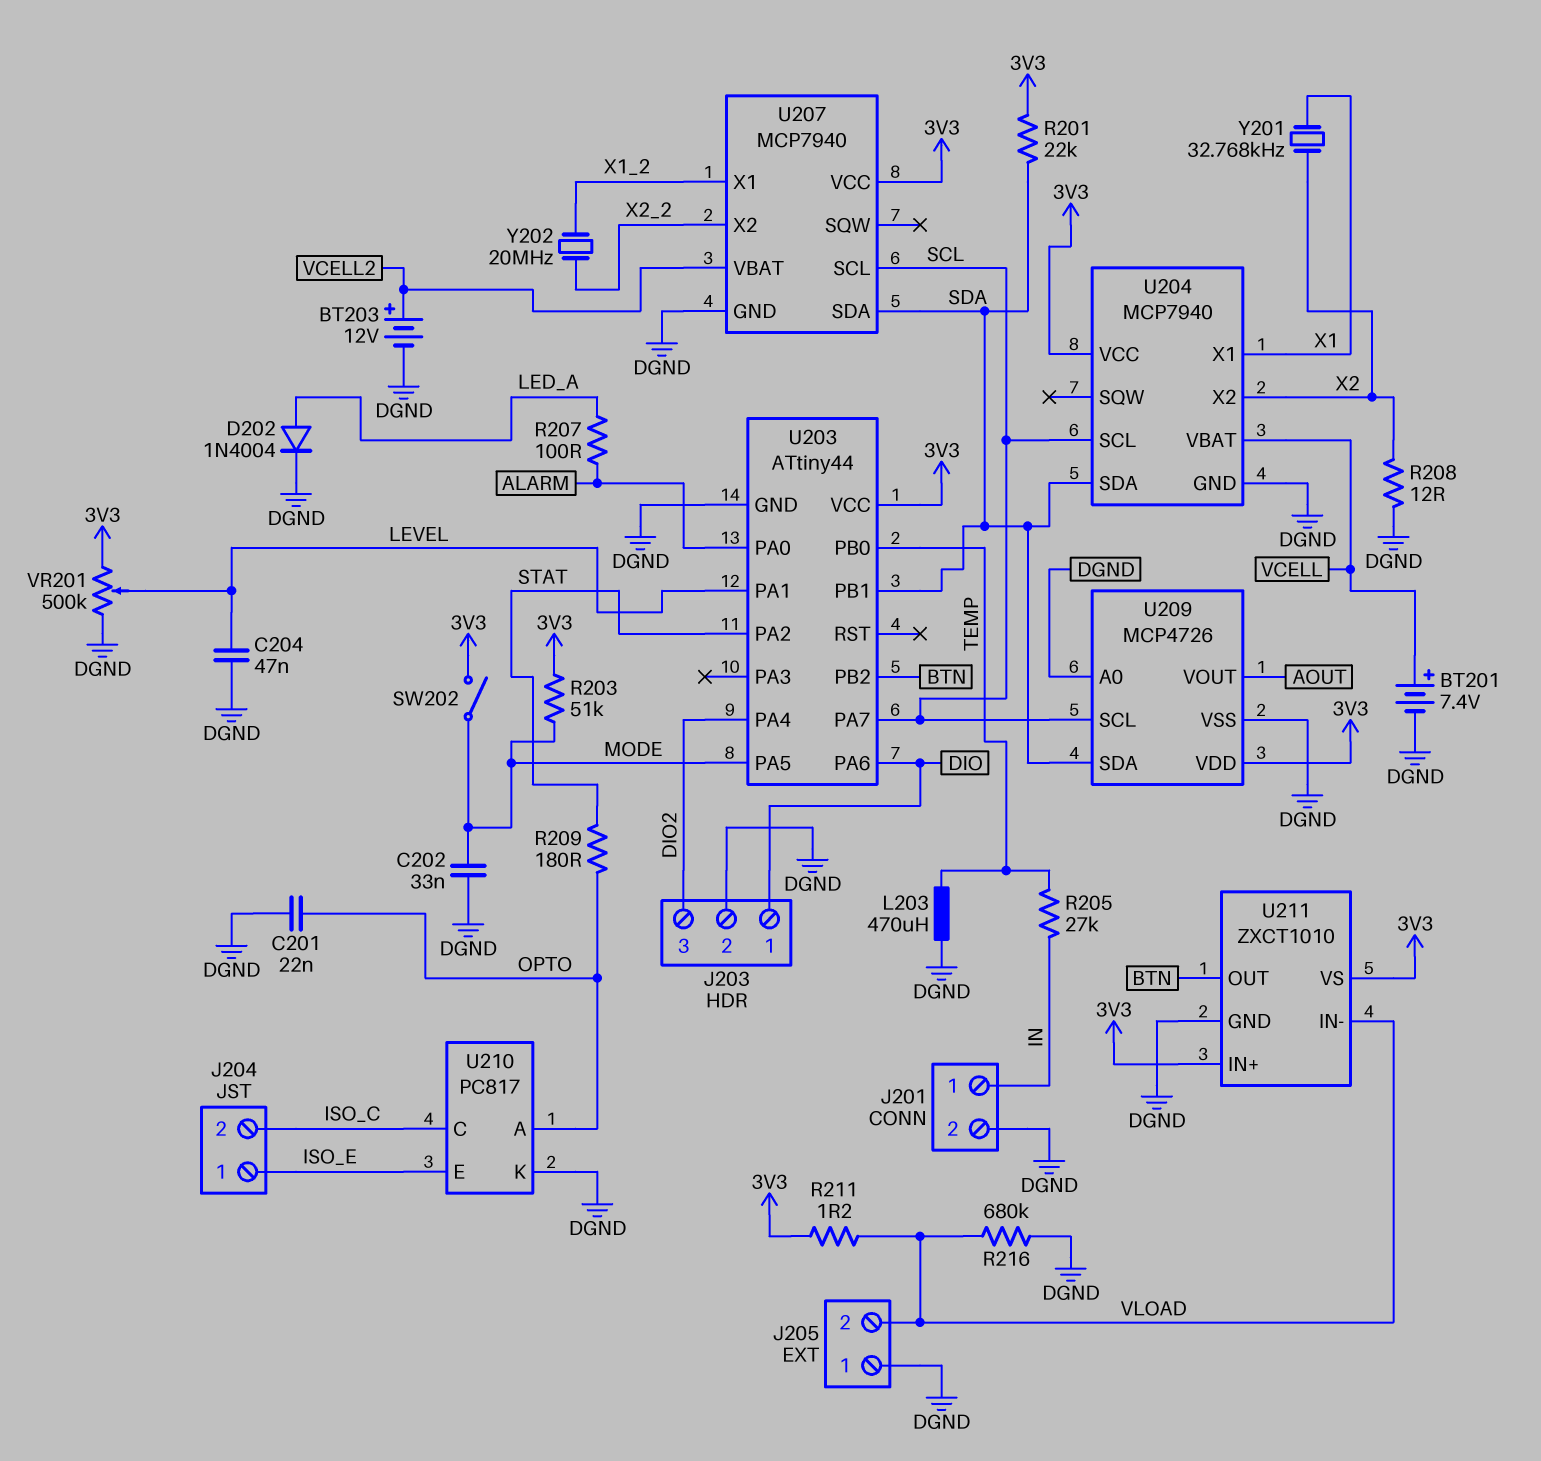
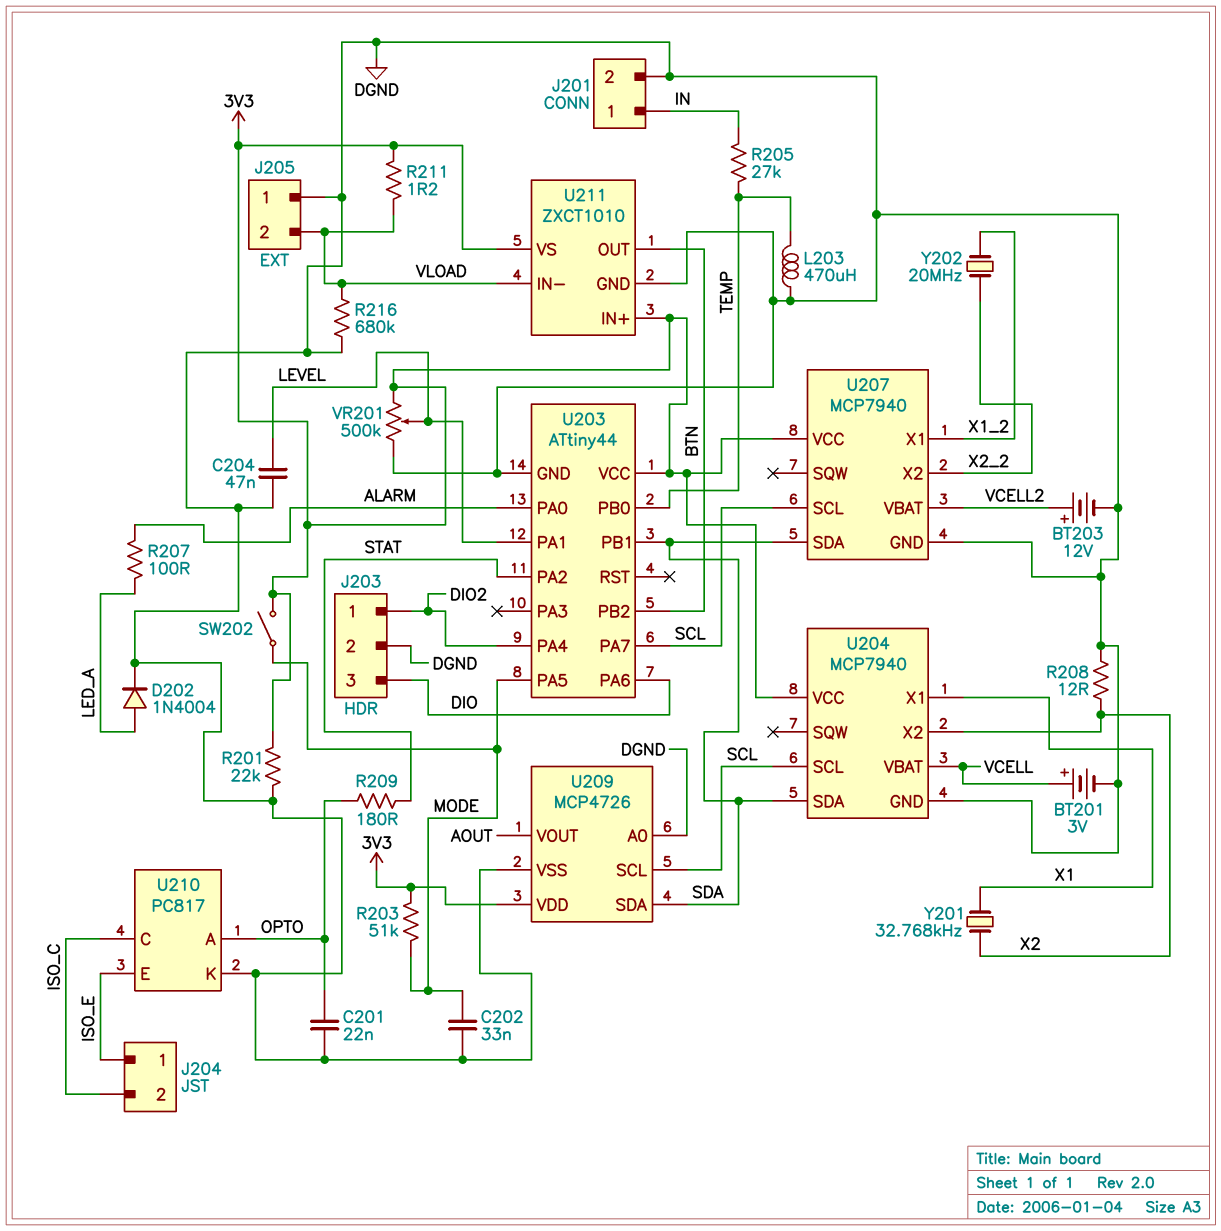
BT201: 7.4V (plus VCELL, minus DGND) -> 3V (plus VCELL, minus DGND)
J203 pin 1: DIO -> DIO2
J203 pin 3: DIO2 -> DIO
R201: 22k (3V3, SDA) -> 22k (3V3, DGND)

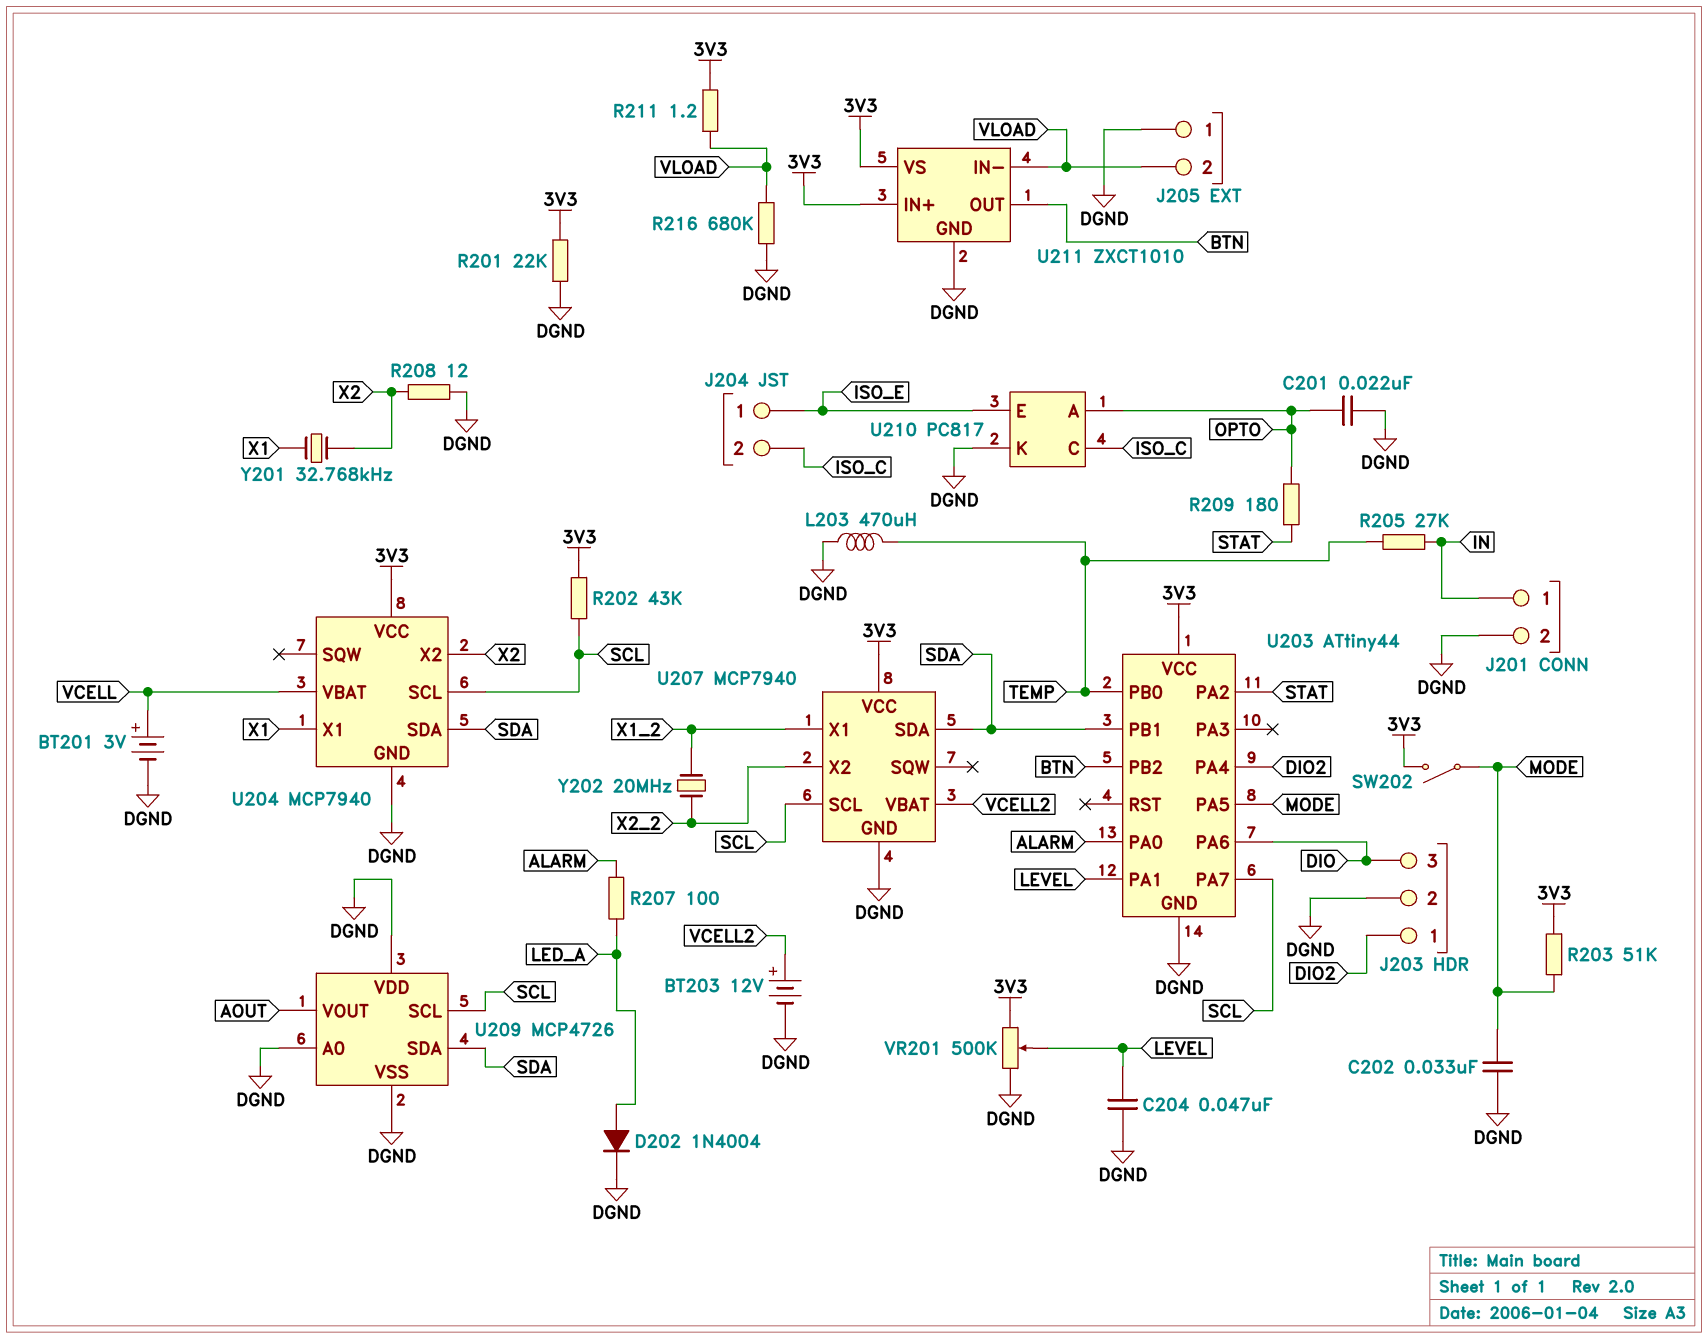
R202: none -> 43k (3V3, SCL)
U209 pin VDD: 3V3 -> DGND

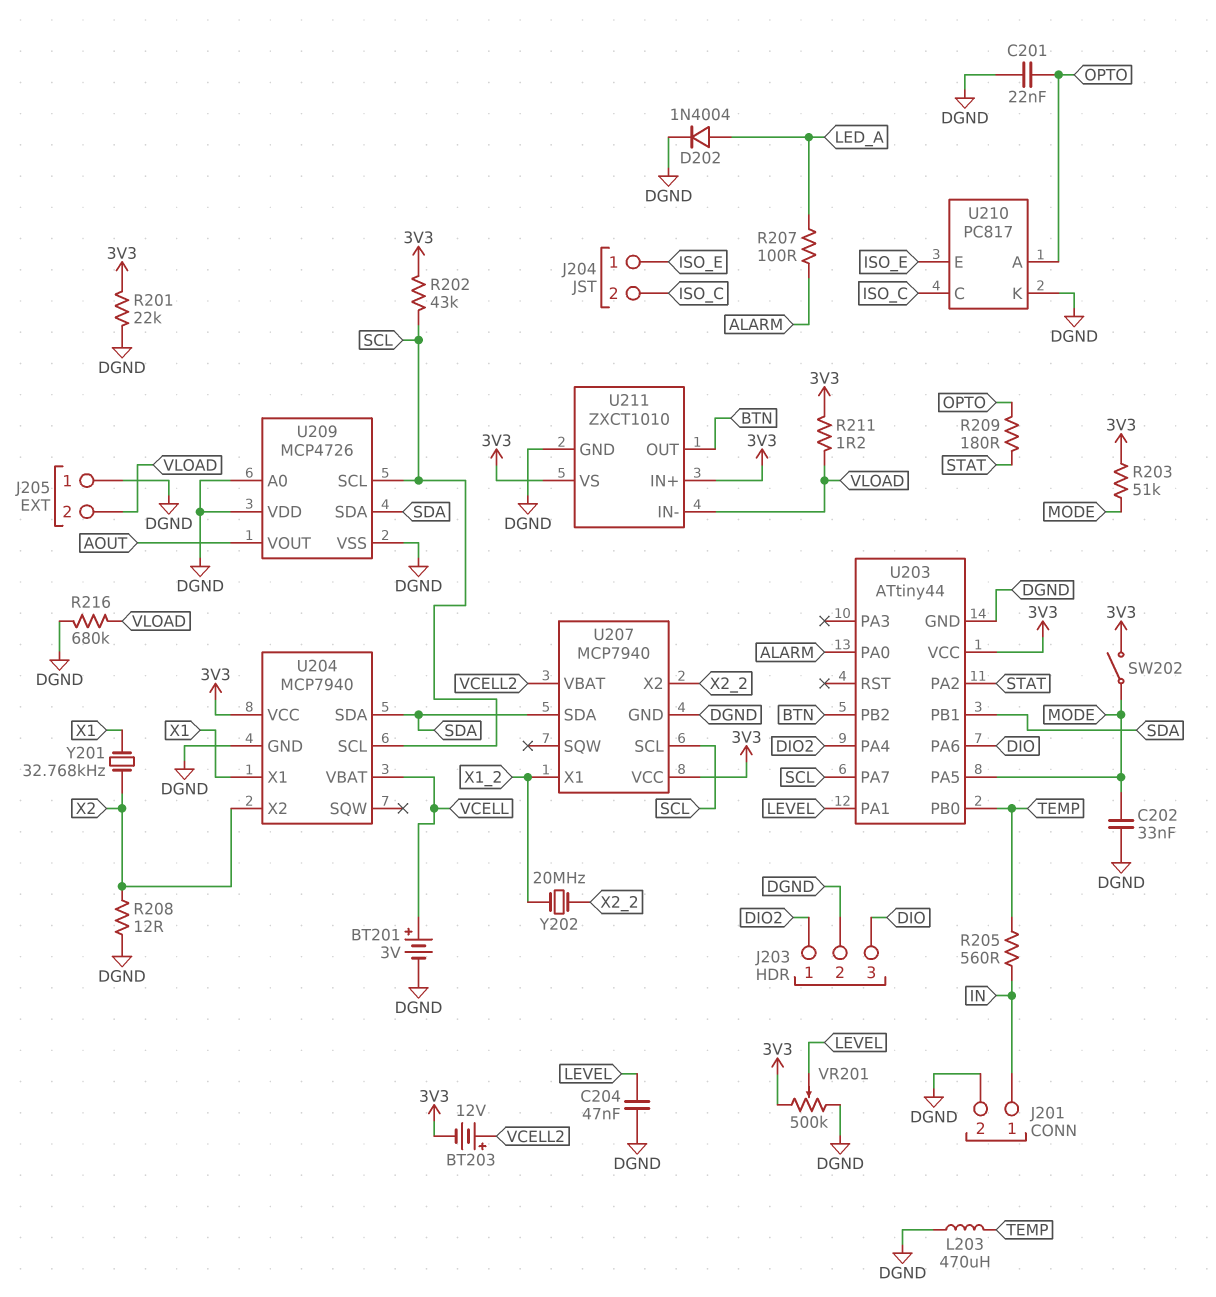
BT203: 12V (plus VCELL2, minus DGND) -> 12V (plus VCELL2, minus 3V3)
R205: 27k (IN, TEMP) -> 560 (IN, TEMP)

